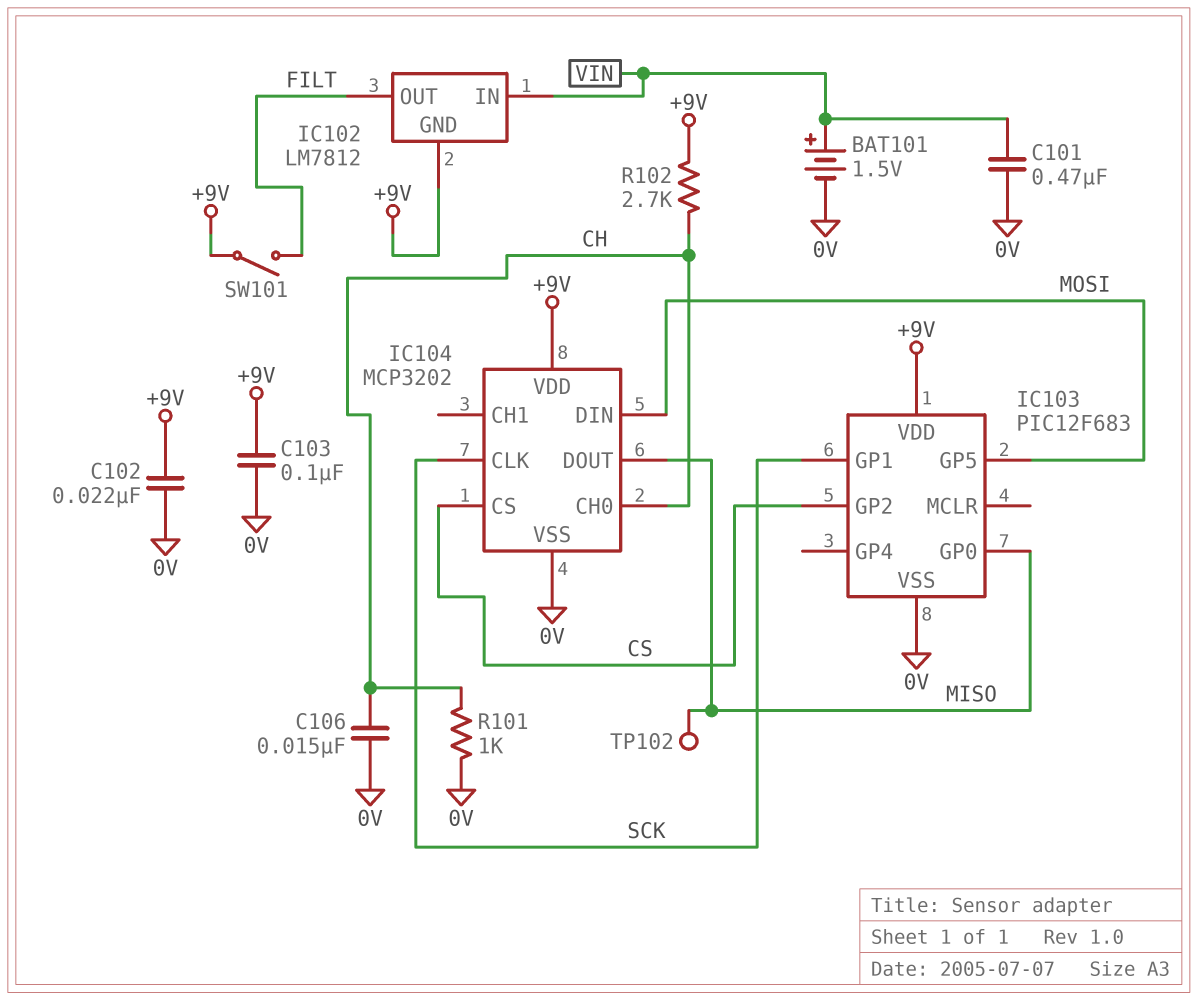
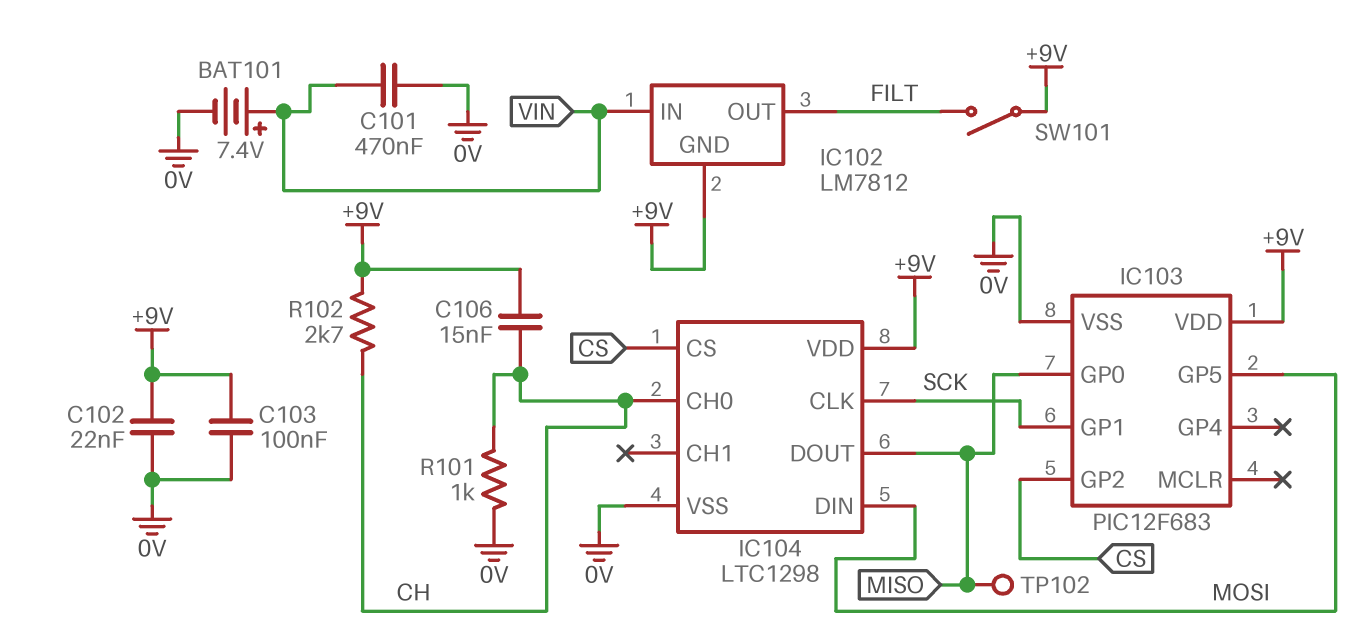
BAT101: 1.5V (plus VIN, minus 0V) -> 7.4V (plus VIN, minus 0V)
C106: 15nF (0V, CH) -> 15nF (+9V, CH)
IC104: MCP3202 -> LTC1298

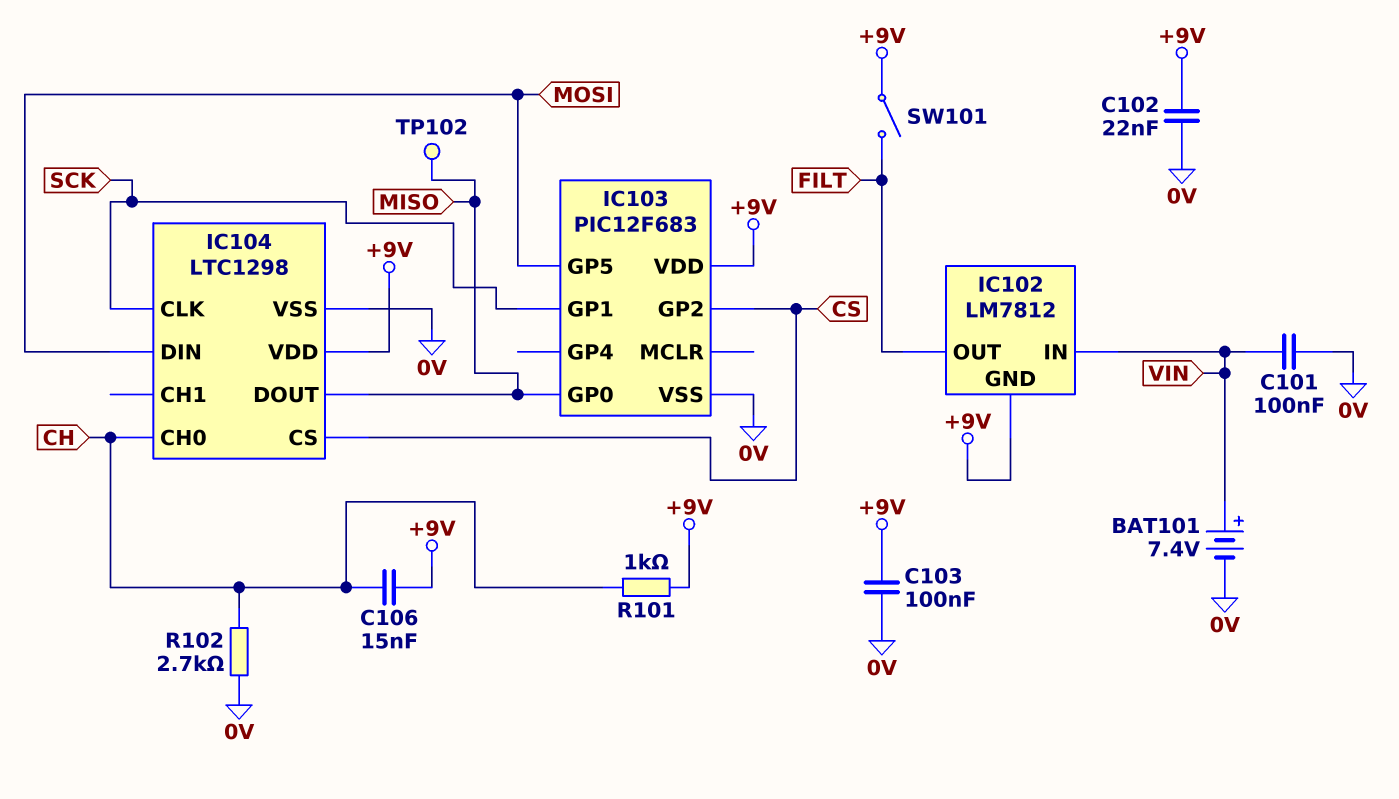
C101: 470nF (0V, VIN) -> 100nF (0V, VIN)
R101: 1k (0V, CH) -> 1k (+9V, CH)
R102: 2.7k (+9V, CH) -> 2.7k (0V, CH)

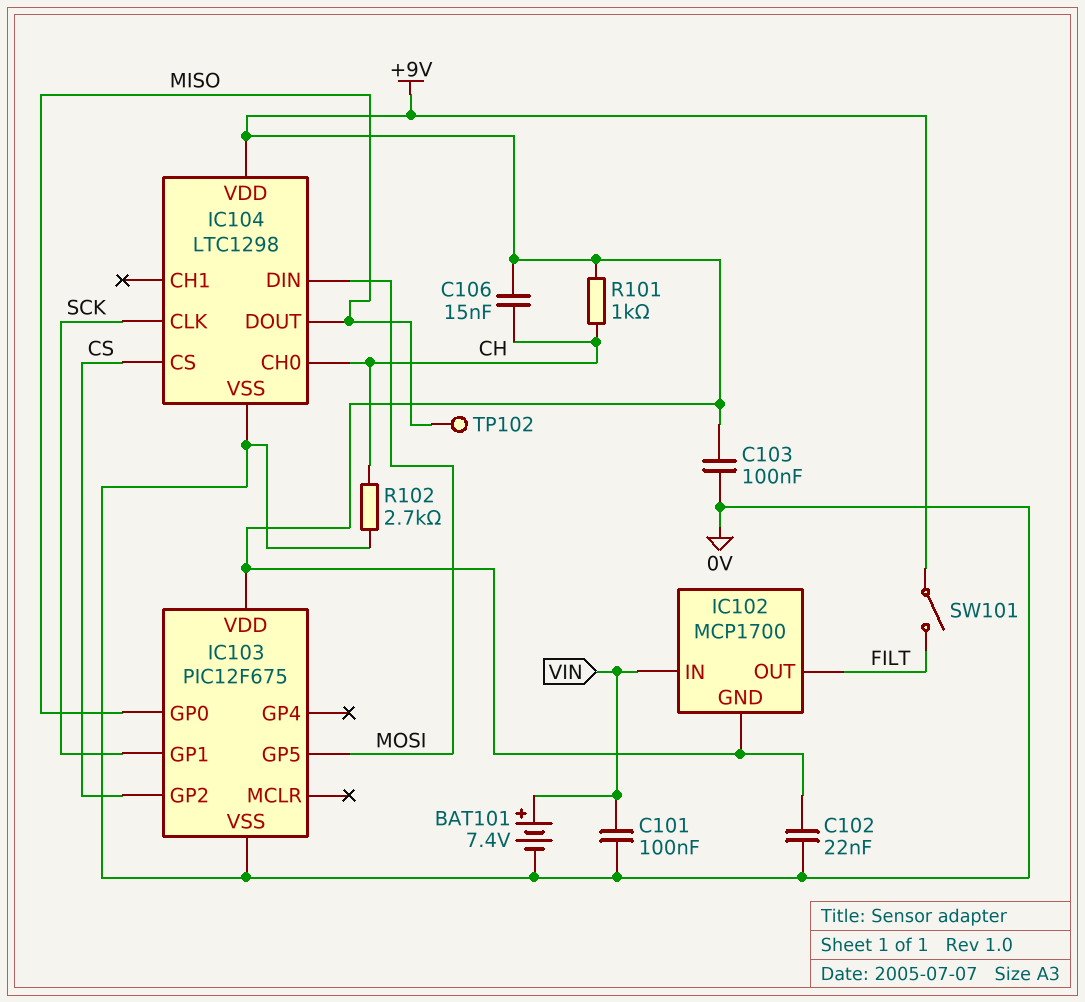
IC102: LM7812 -> MCP1700
IC103: PIC12F683 -> PIC12F675

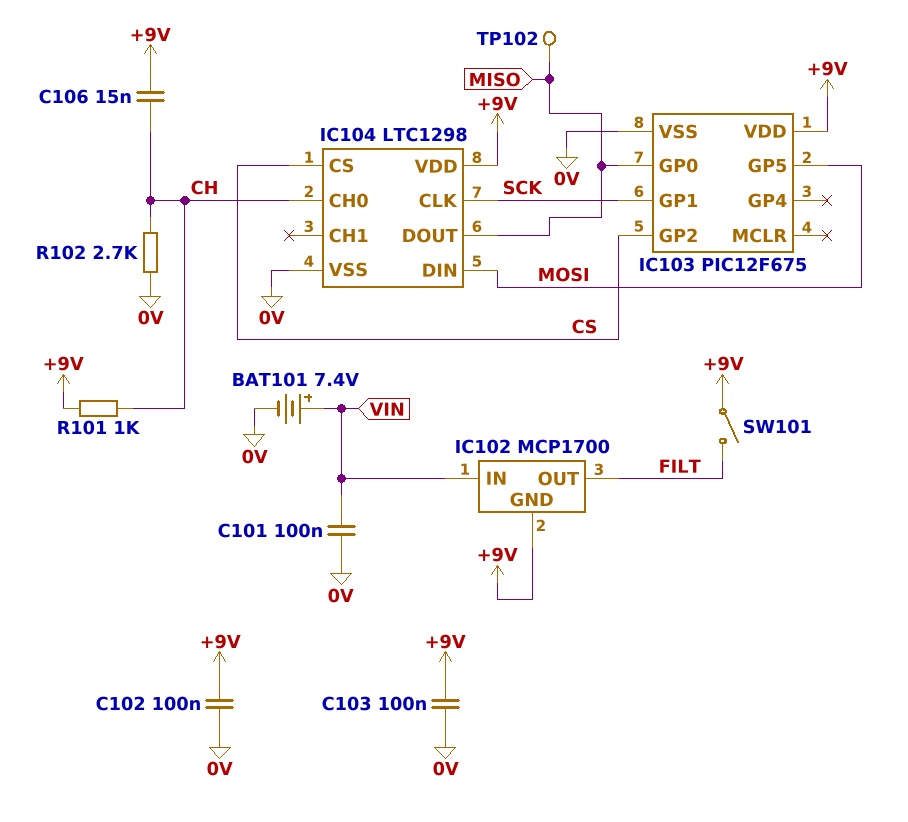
C102: 22nF (+9V, 0V) -> 100nF (+9V, 0V)

